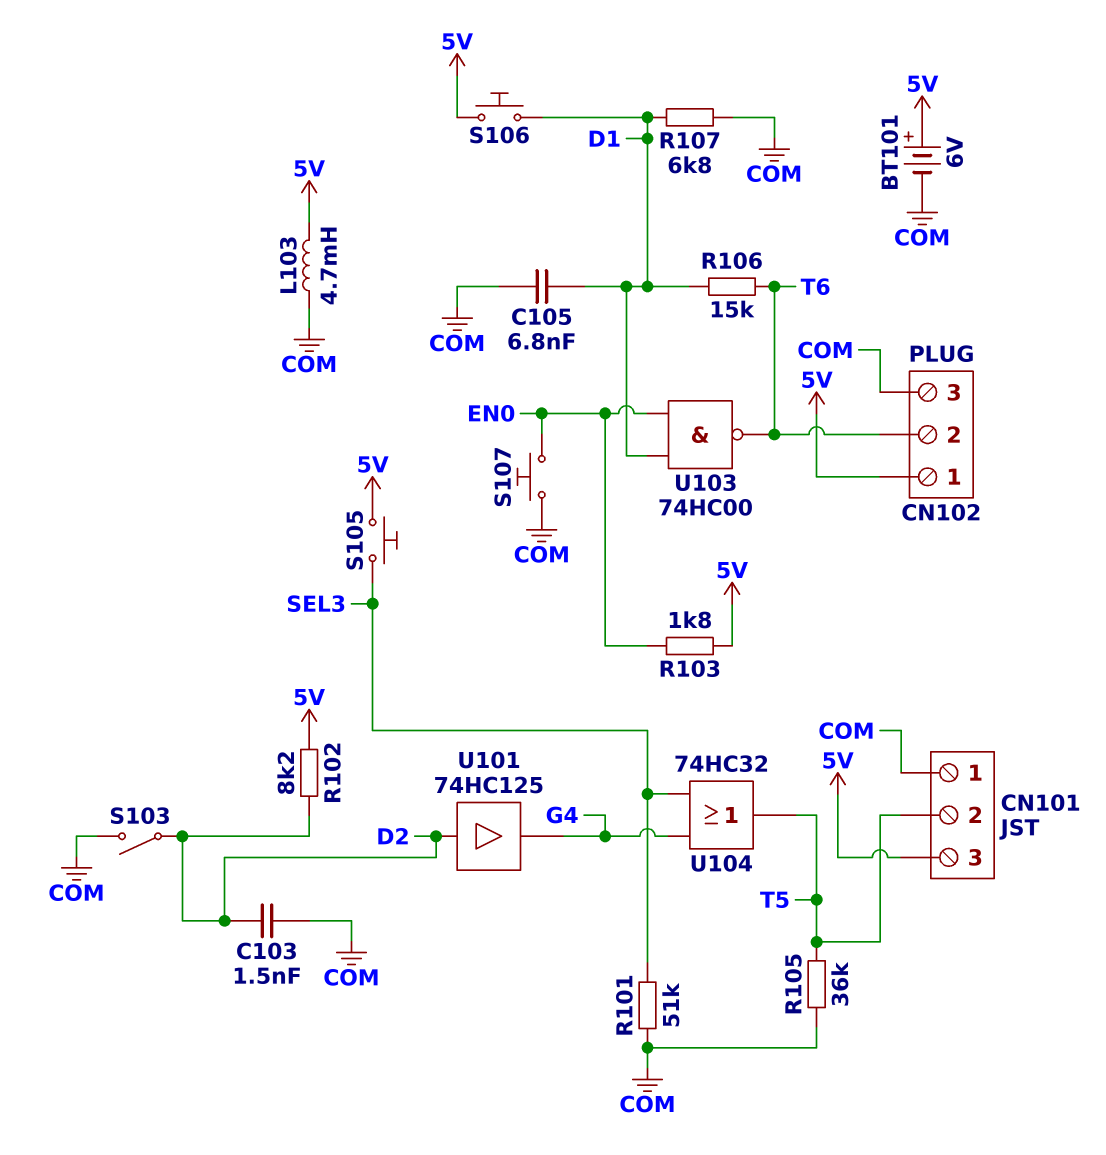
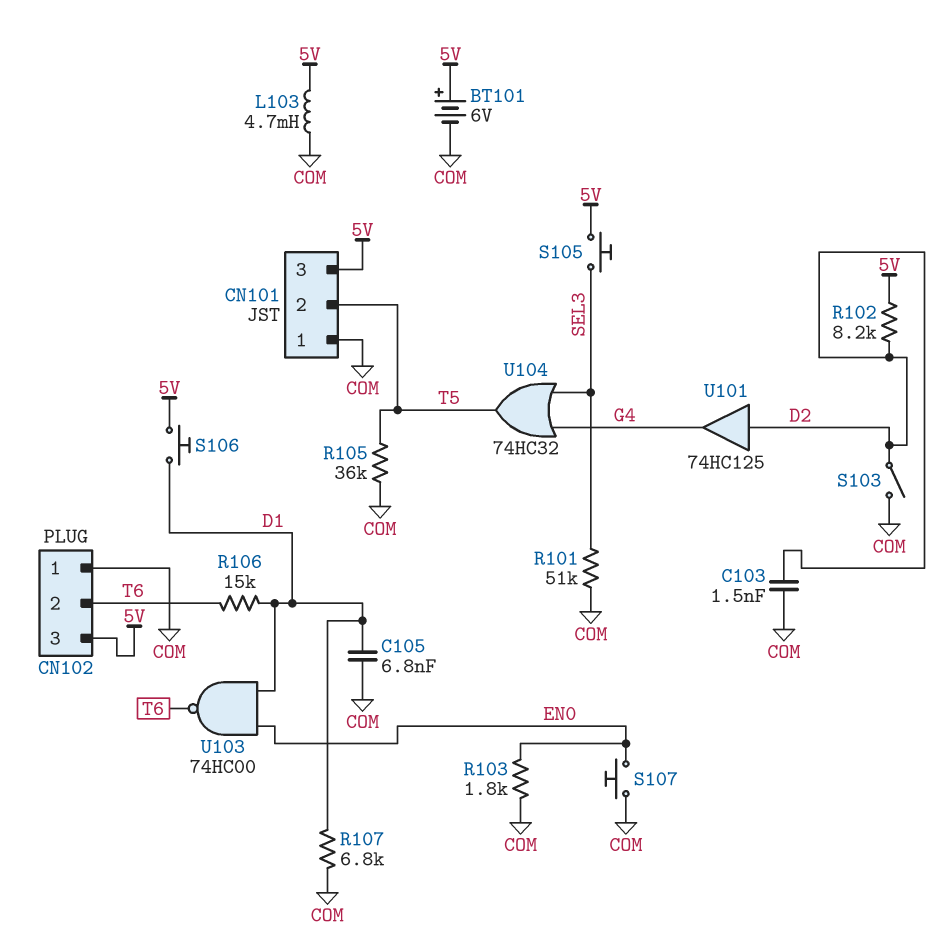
CN102 pin 1: 5V -> COM
CN102 pin 3: COM -> 5V
R103: 1.8k (5V, EN0) -> 1.8k (COM, EN0)

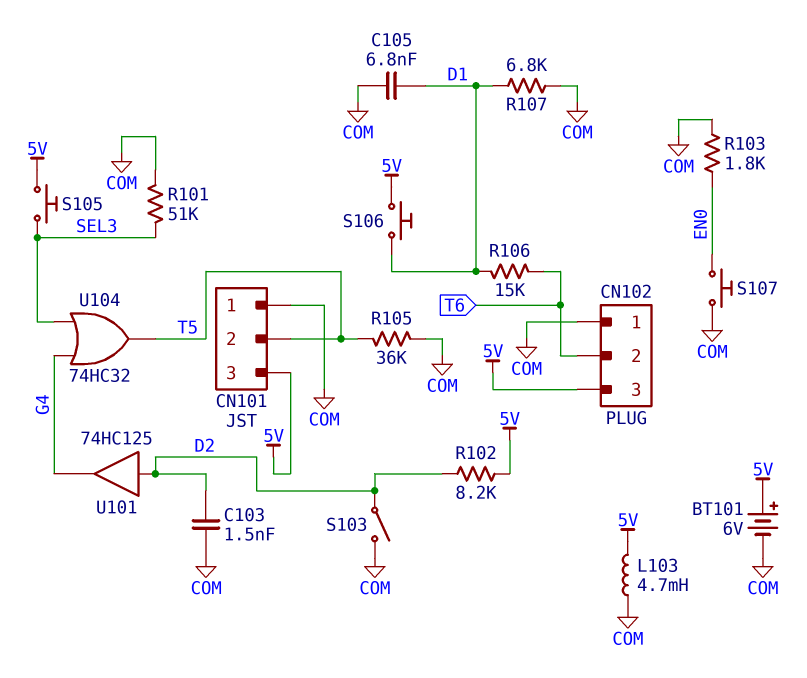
U103: NAND 74HC00 (in D1, in EN0, out T6) -> none

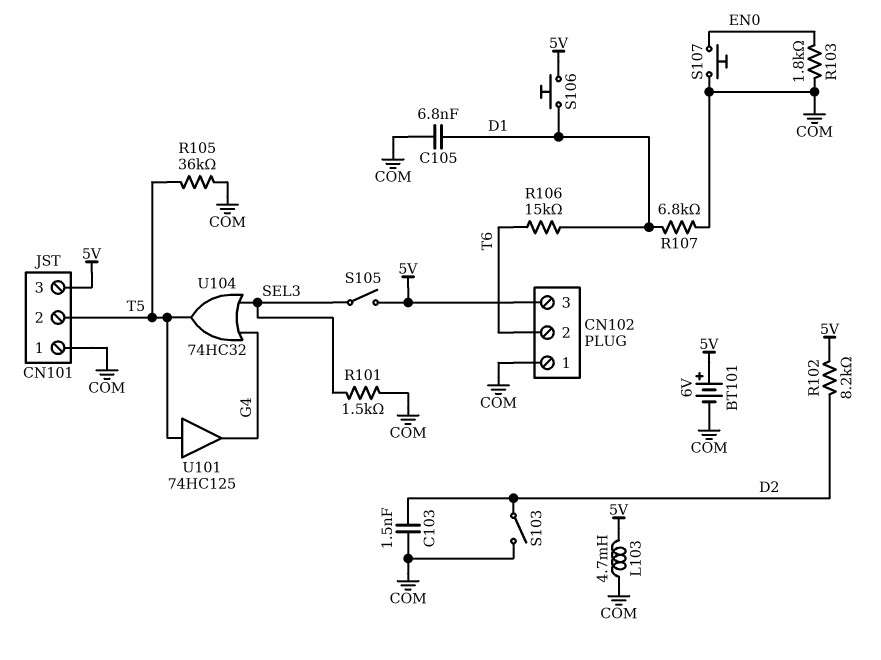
R101: 51k (COM, SEL3) -> 1.5k (COM, SEL3)
S105: button (5V, SEL3) -> switch (5V, SEL3)
U101: buffer 74HC125 (in D2, out G4) -> buffer 74HC125 (in T5, out G4)

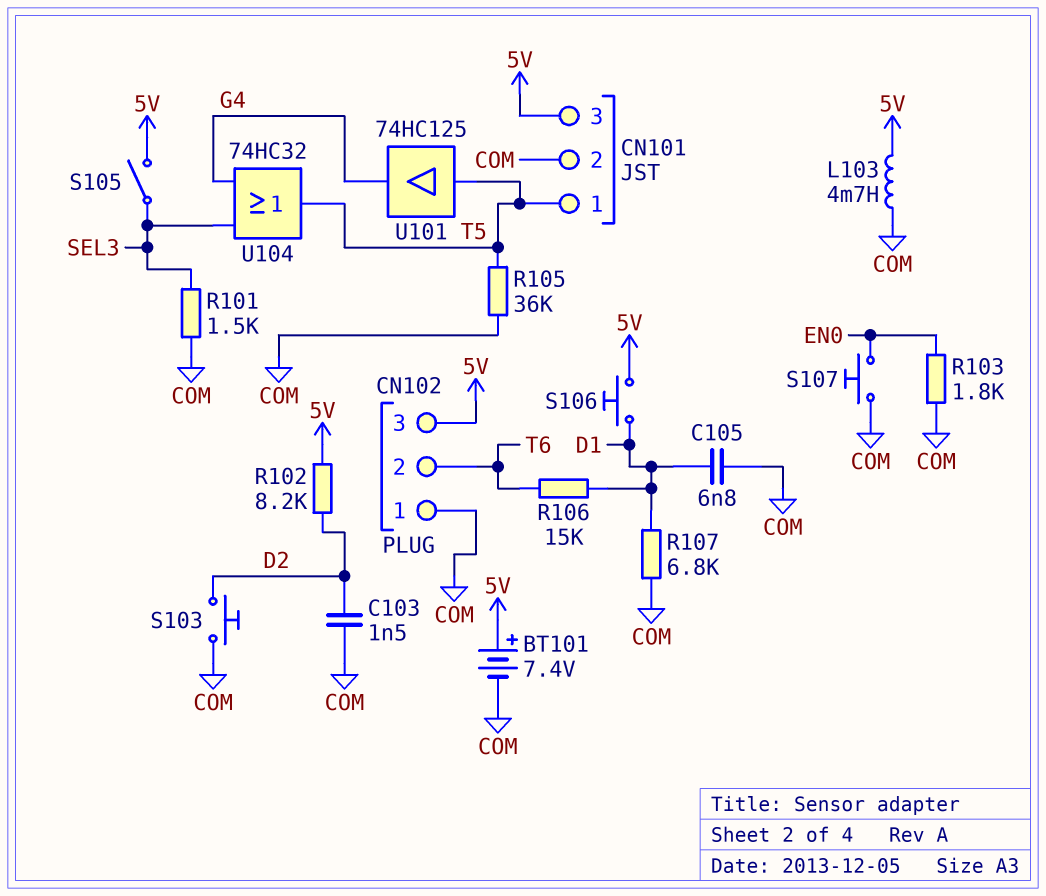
BT101: 6V (plus 5V, minus COM) -> 7.4V (plus 5V, minus COM)
CN101 pin 1: COM -> T5
CN101 pin 2: T5 -> COM
S103: switch (COM, D2) -> button (COM, D2)

